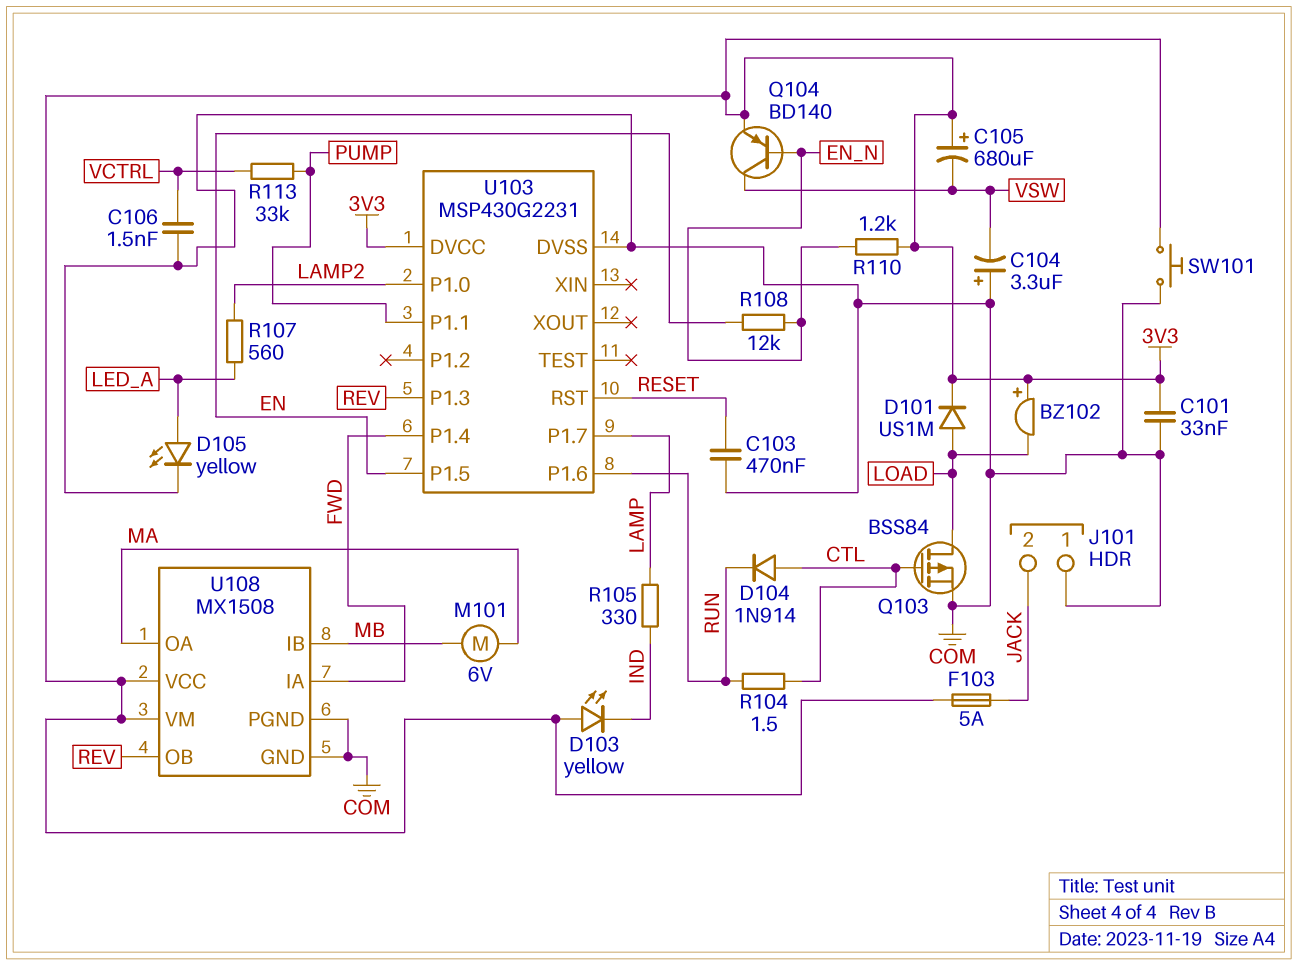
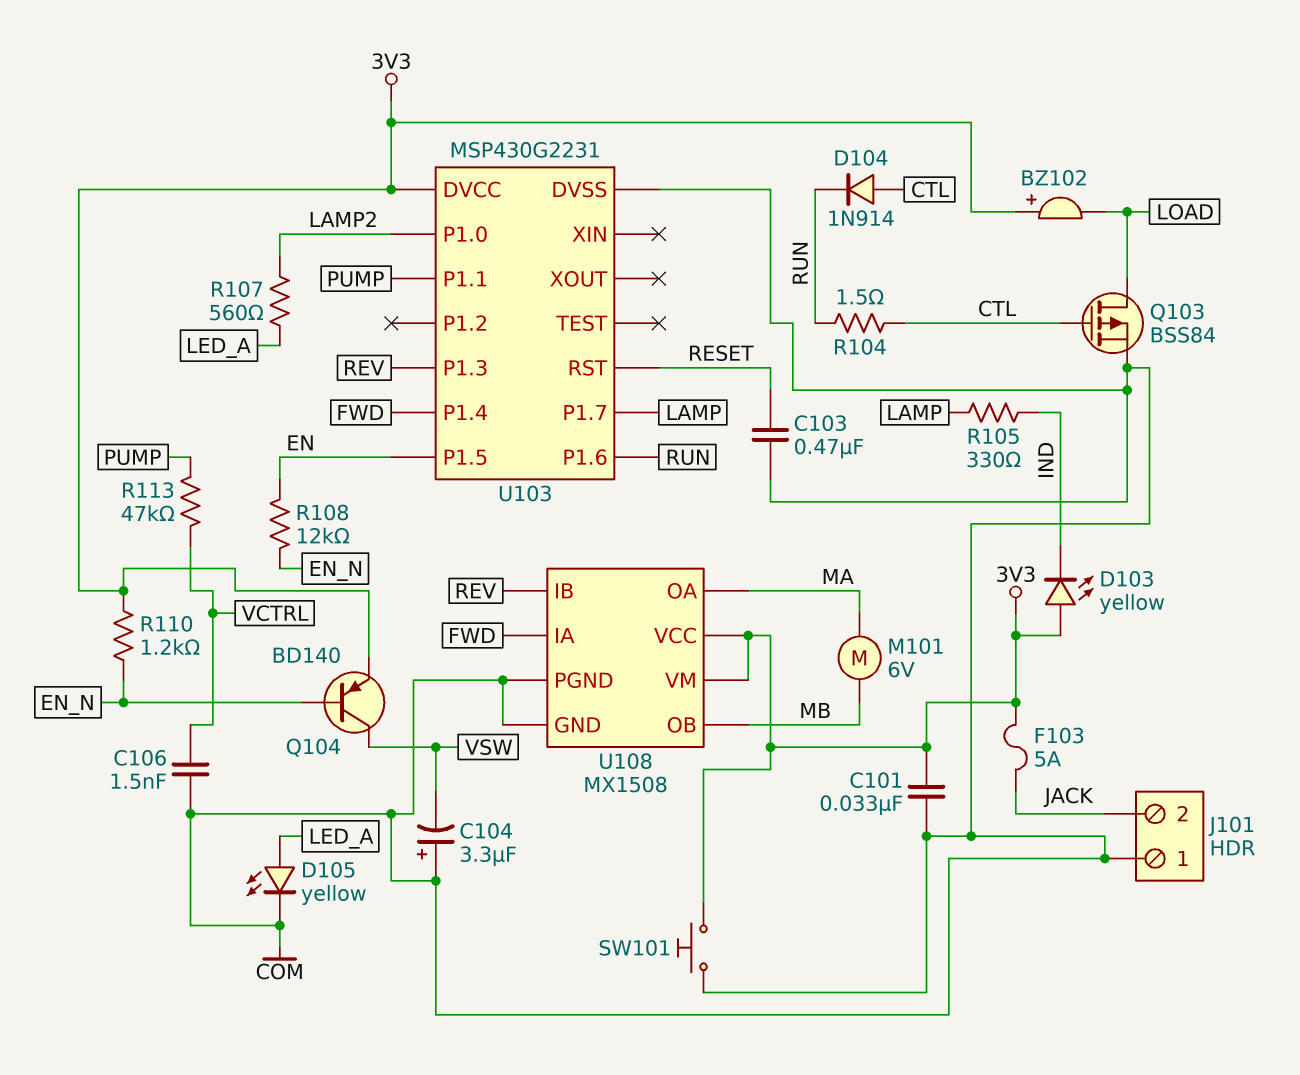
C105: 680uF (plus 3V3, minus VSW) -> none
D101: diode US1M (A LOAD, K 3V3) -> none
R113: 33k (PUMP, VCTRL) -> 47k (PUMP, VCTRL)
U108 pin IB: MB -> REV
U108 pin OB: REV -> MB

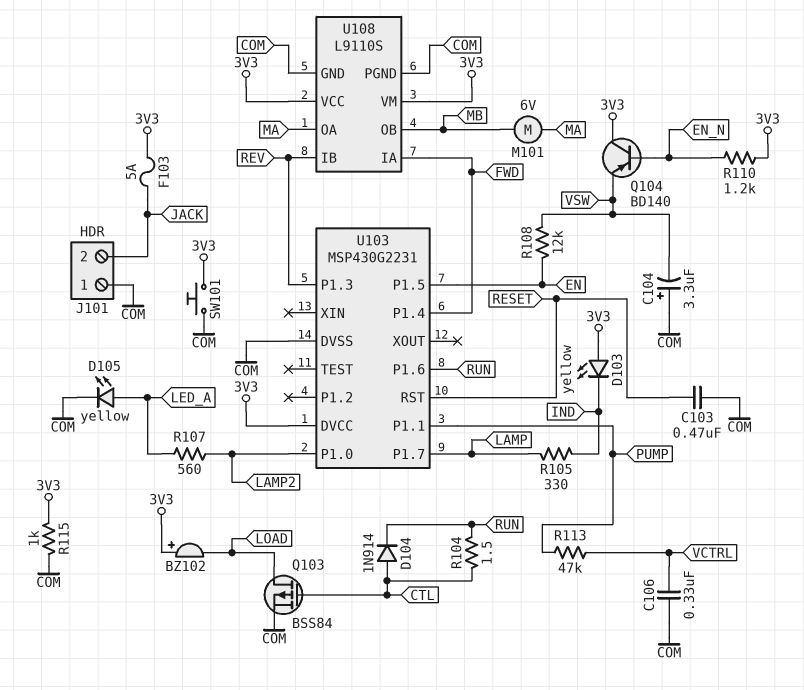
C101: 33nF (3V3, COM) -> none
C106: 1.5nF (COM, VCTRL) -> 330nF (COM, VCTRL)
Q104: PNP BD140 (B EN_N, C VSW, E 3V3) -> PNP BD140 (B EN_N, C 3V3, E VSW)
R108: 12k (EN, EN_N) -> 12k (EN, VSW)
R115: none -> 1k (3V3, COM)
U108: MX1508 -> L9110S

